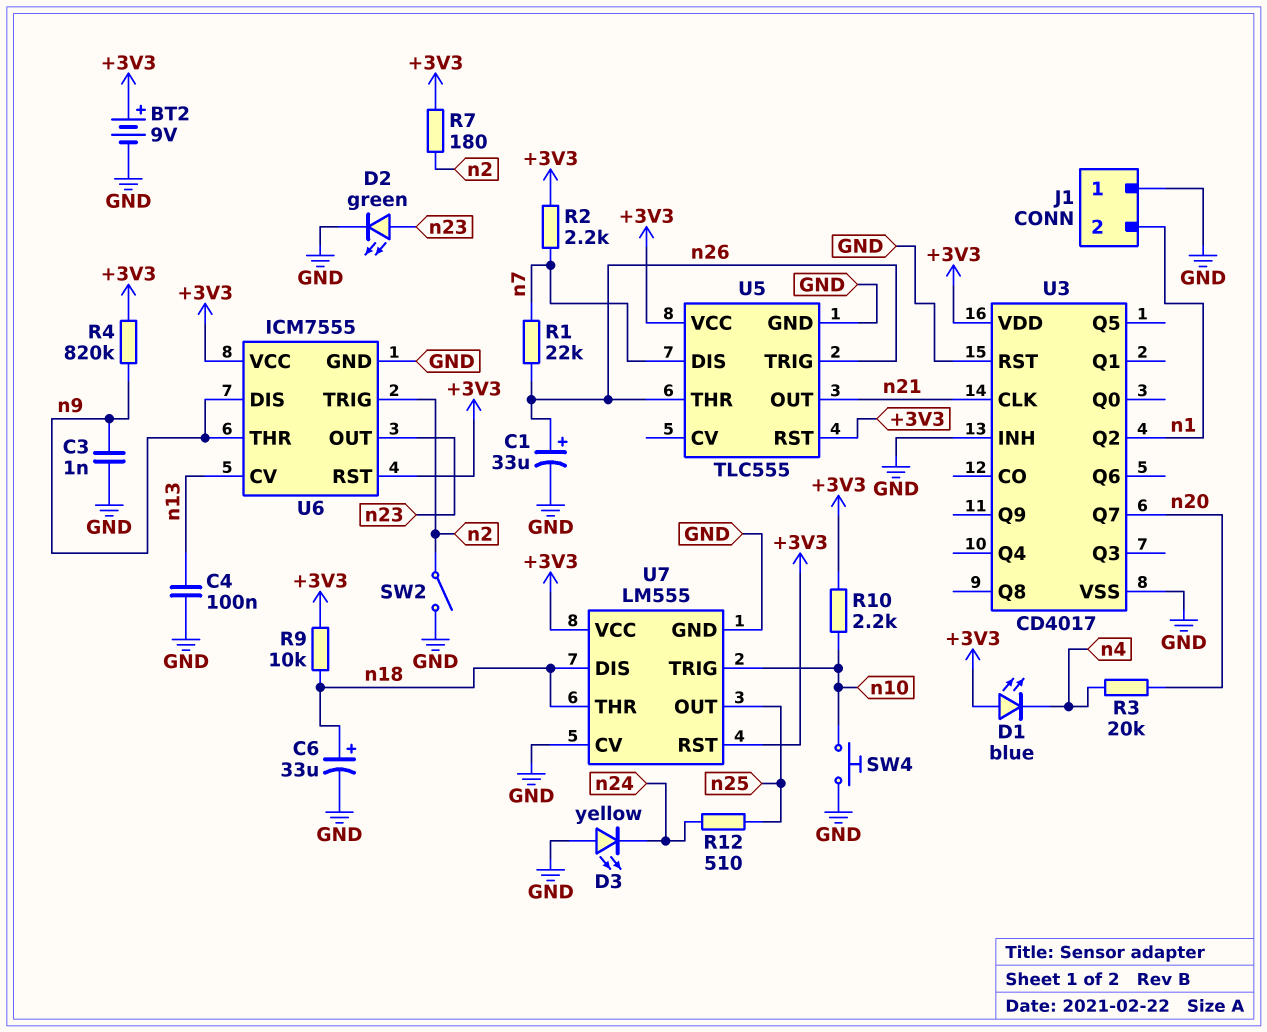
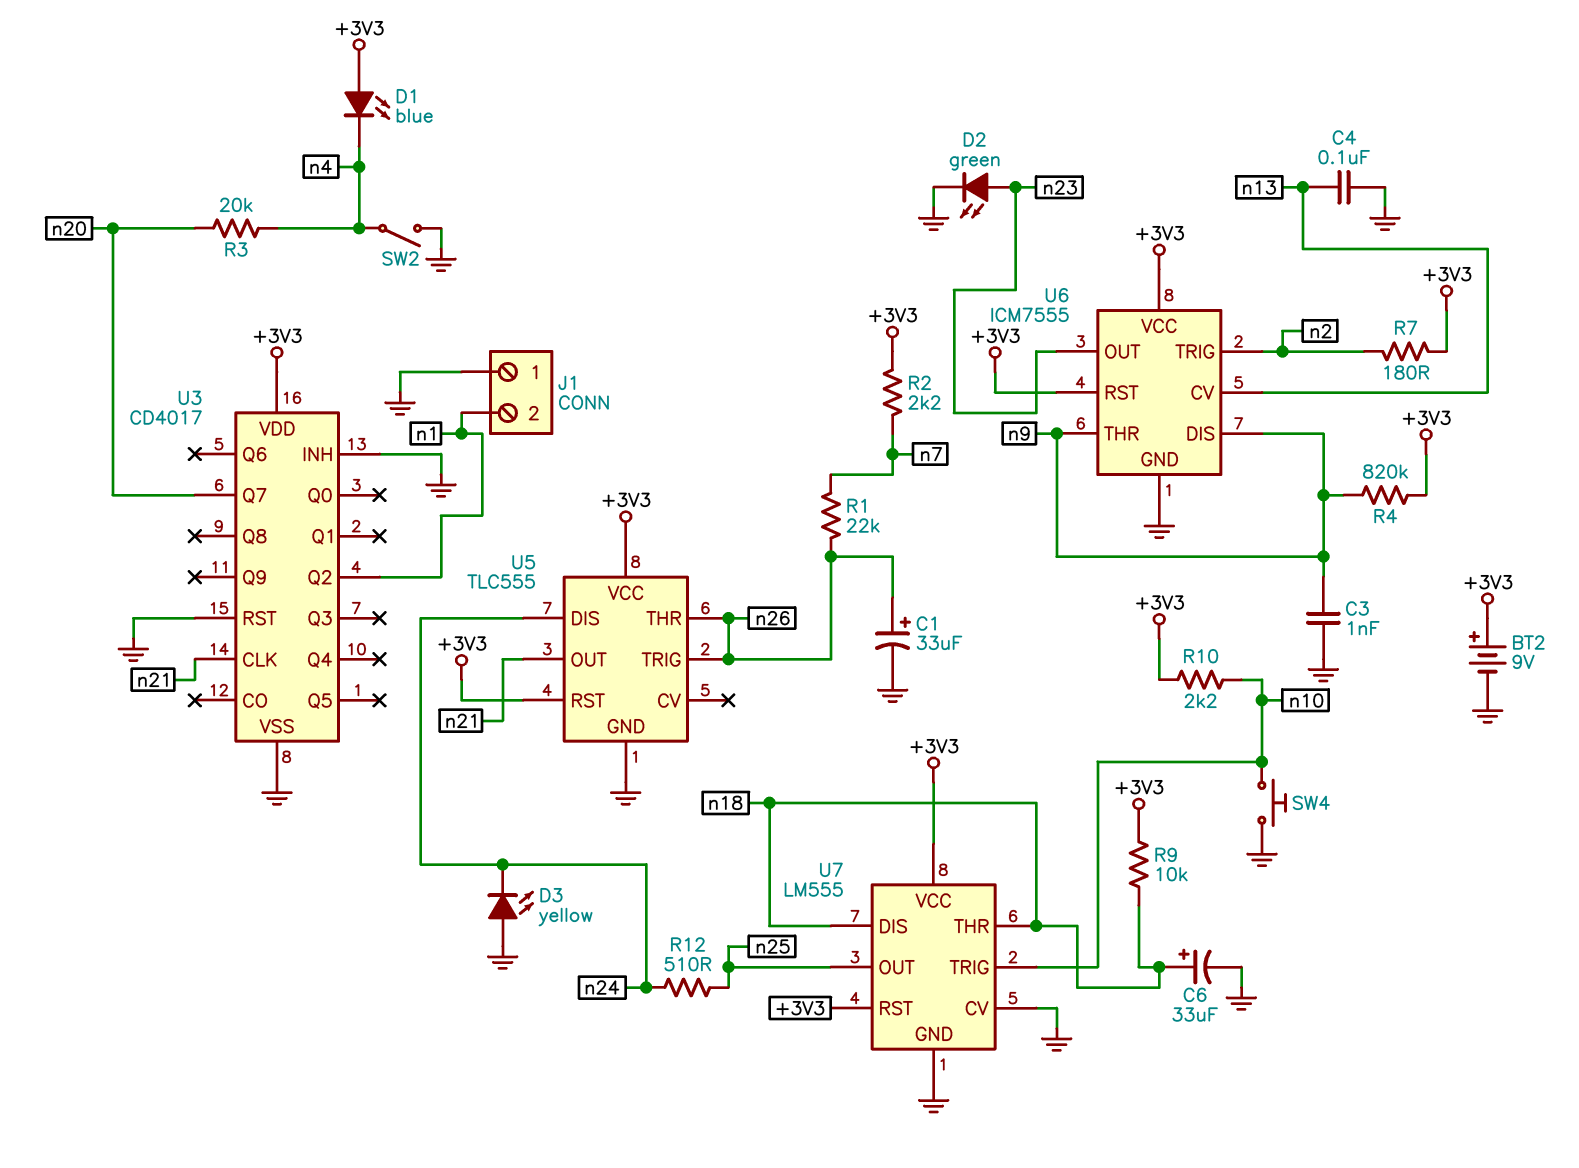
SW2: switch (GND, n2) -> switch (GND, n4)
U5 pin DIS: n7 -> n24

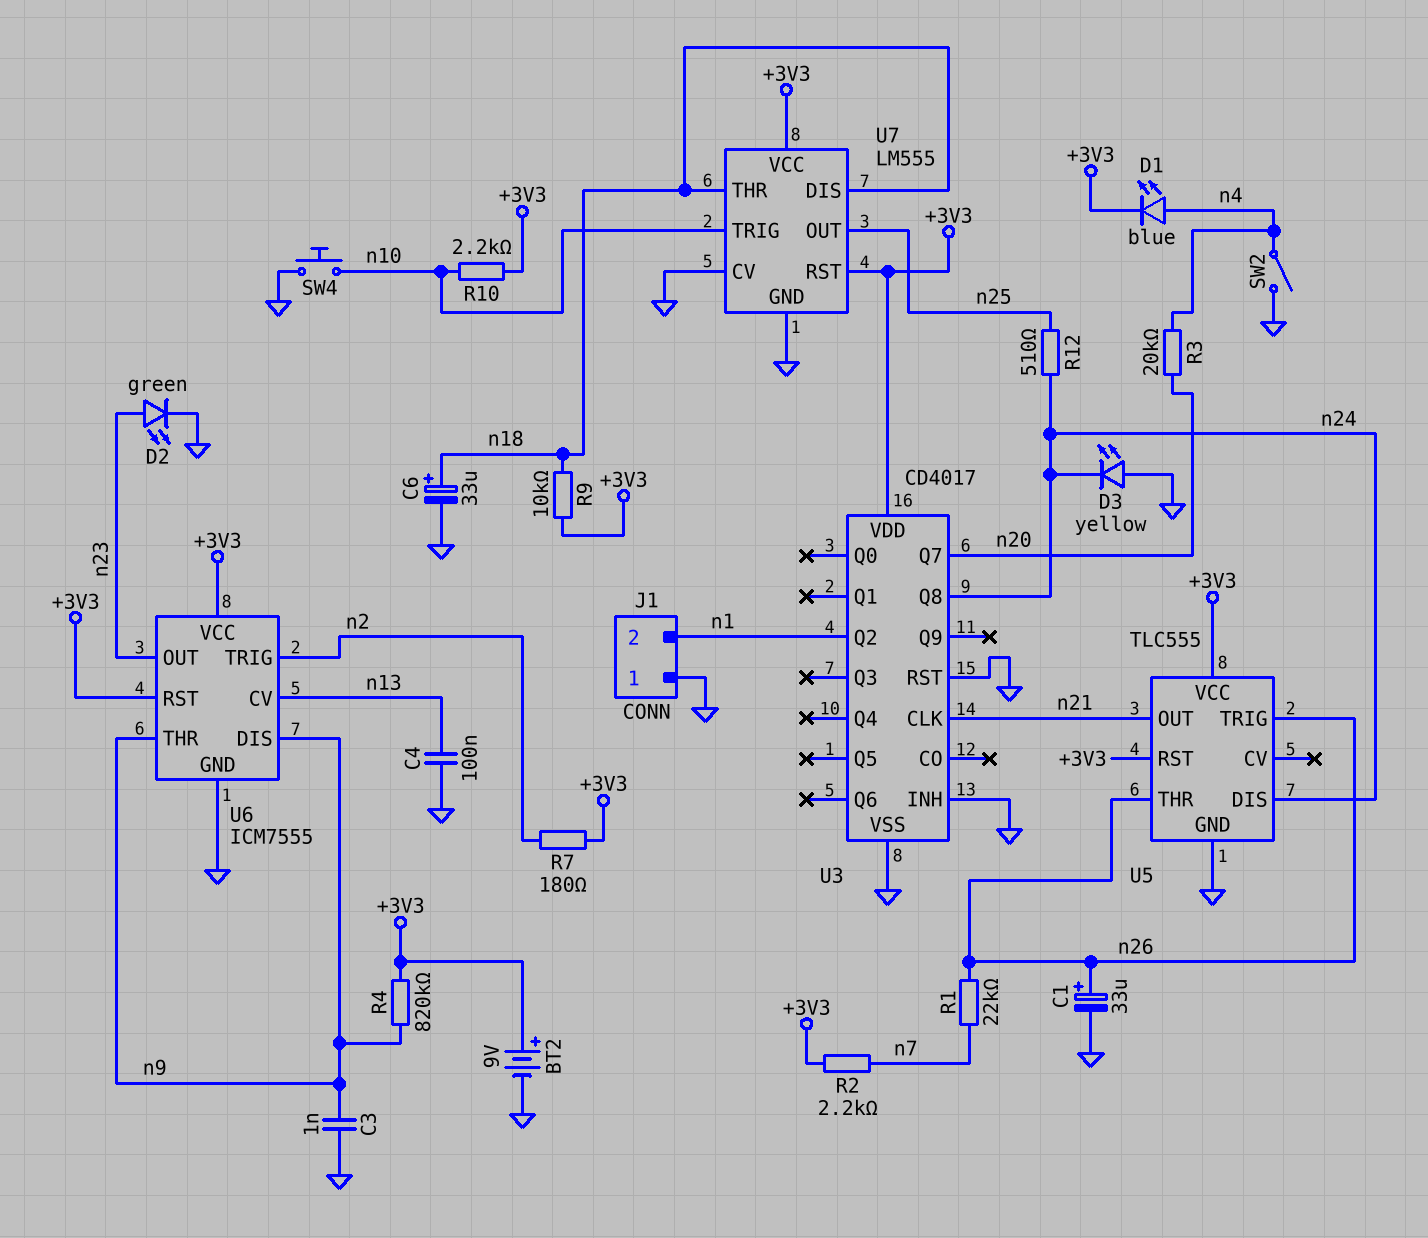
D1: LED blue (A +3V3, K n4) -> LED blue (A n4, K +3V3)
U3 pin Q8: none -> n24

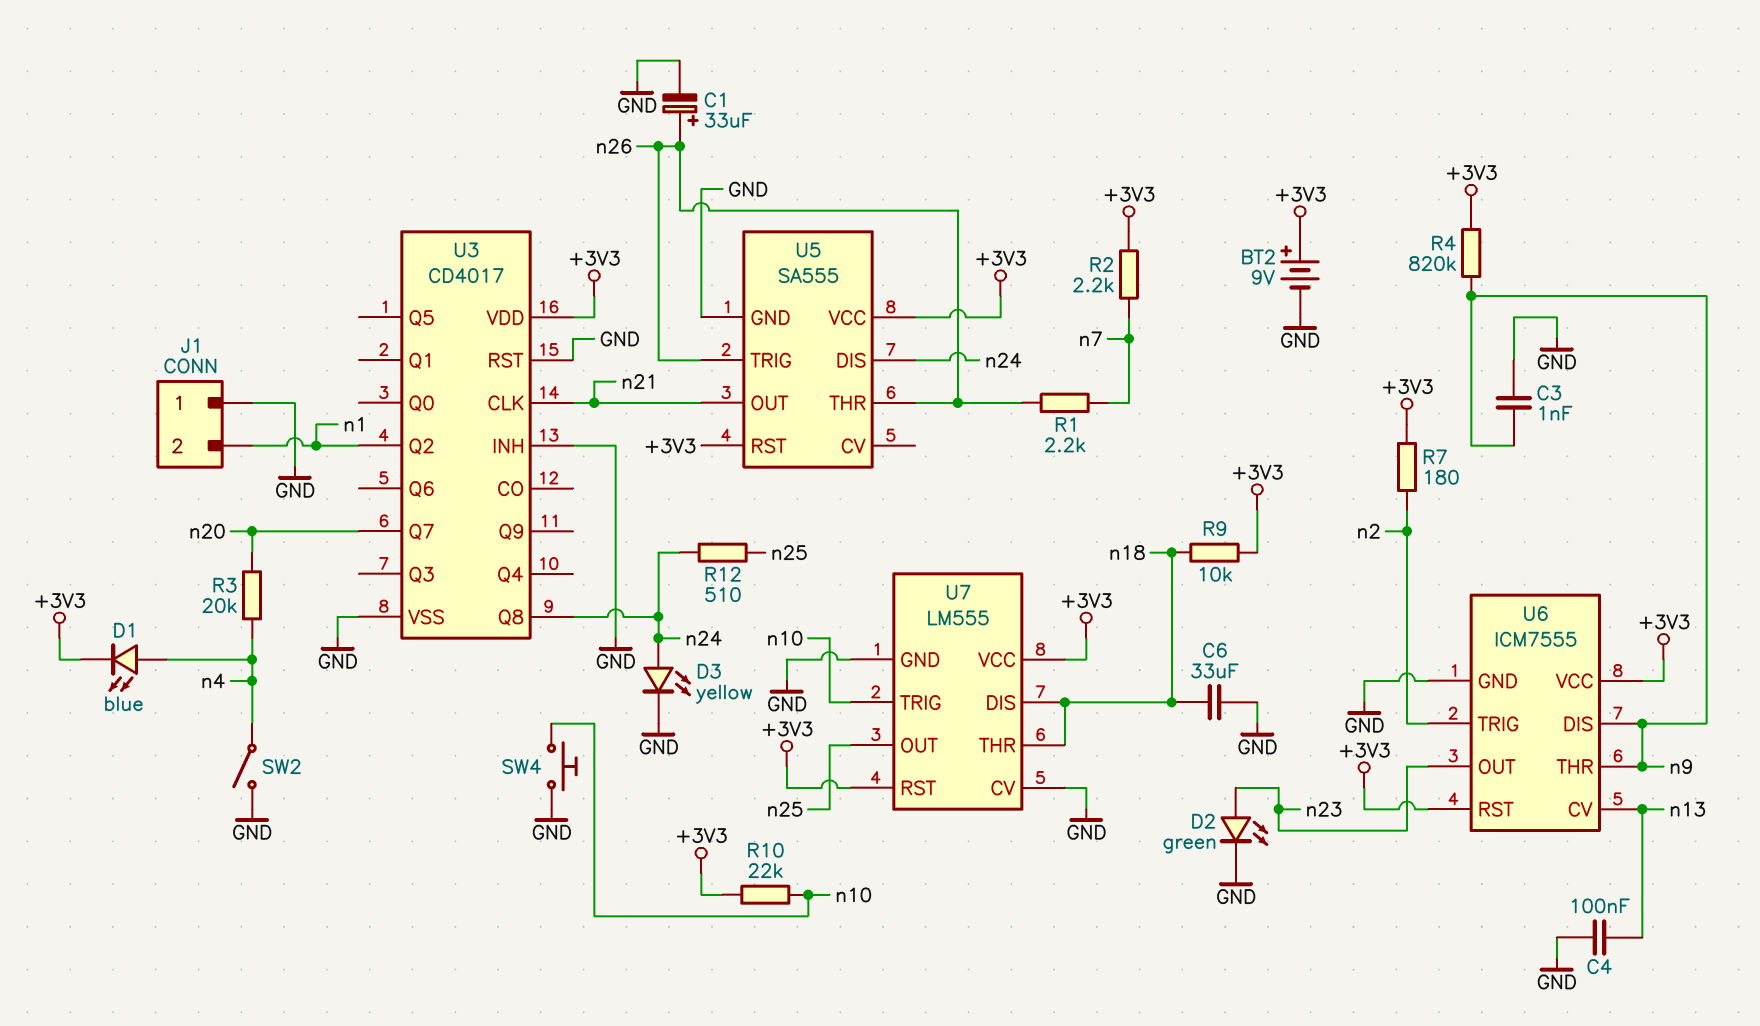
C6: 33uF (plus n18, minus GND) -> 33uF (GND, n18)
D3: LED yellow (A GND, K n24) -> LED yellow (A n24, K GND)
R1: 22k (n7, n26) -> 2.2k (n7, n26)
R10: 2.2k (+3V3, n10) -> 22k (+3V3, n10)
U5: TLC555 -> SA555

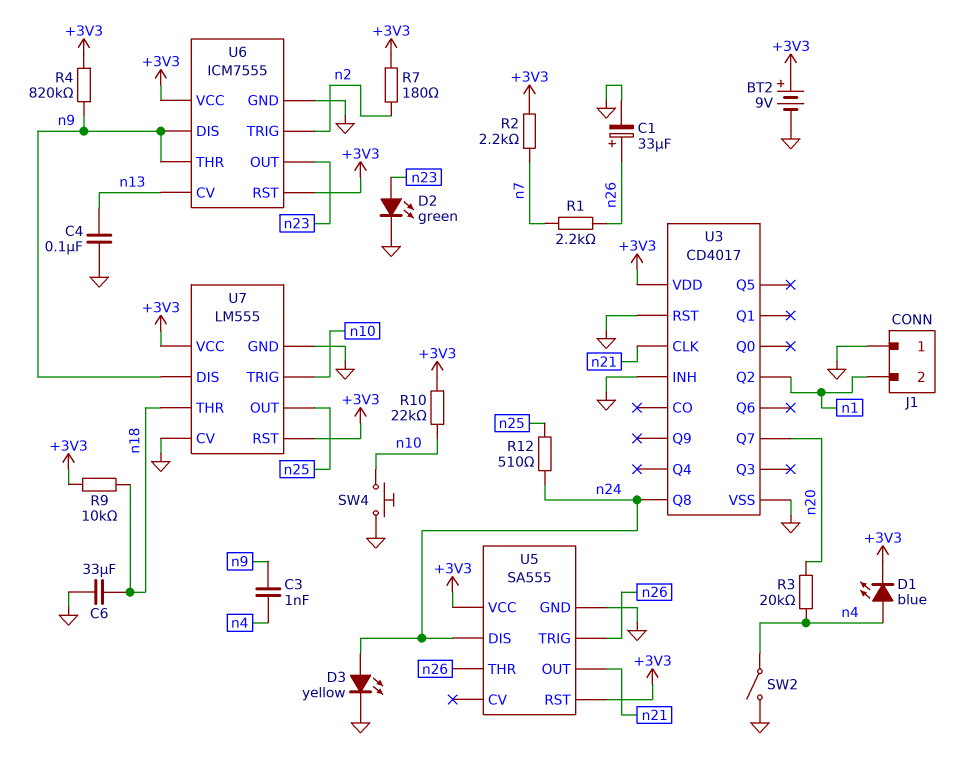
C3: 1nF (GND, n9) -> 1nF (n4, n9)
U7 pin DIS: n18 -> n9

